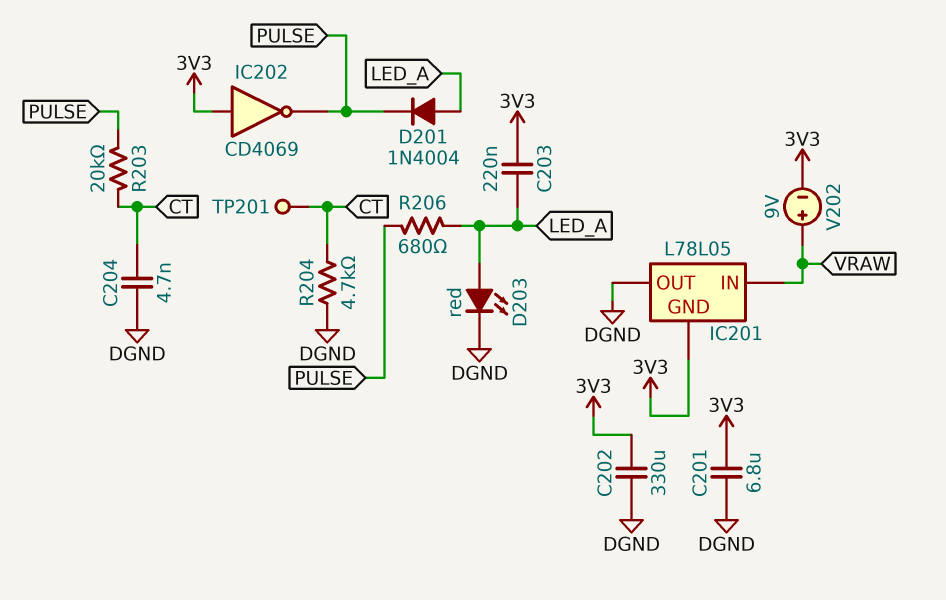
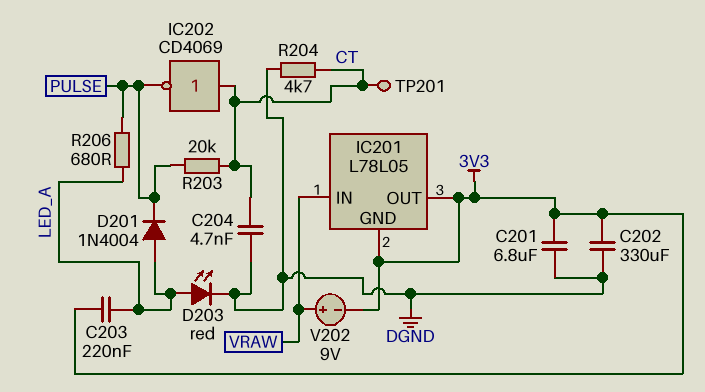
IC201 pin OUT: DGND -> 3V3
IC202: NOT CD4069 (in 3V3, out PULSE) -> NOT CD4069 (in CT, out PULSE)

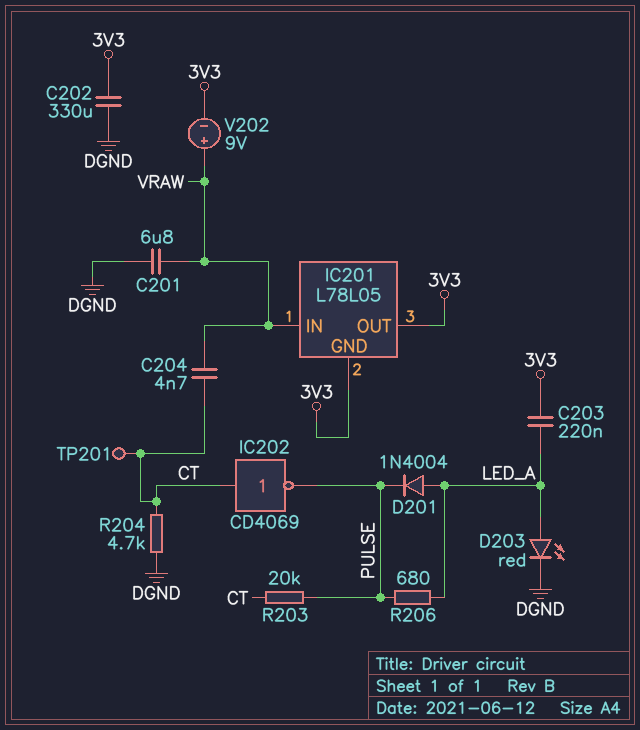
C201: 6.8uF (3V3, DGND) -> 6.8uF (DGND, VRAW)
C204: 4.7nF (CT, DGND) -> 4.7nF (CT, VRAW)

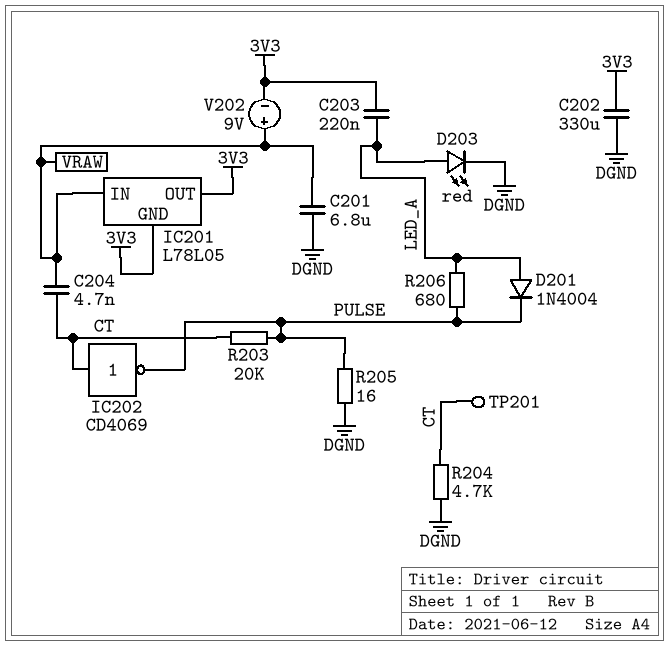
R205: none -> 16 (DGND, PULSE)

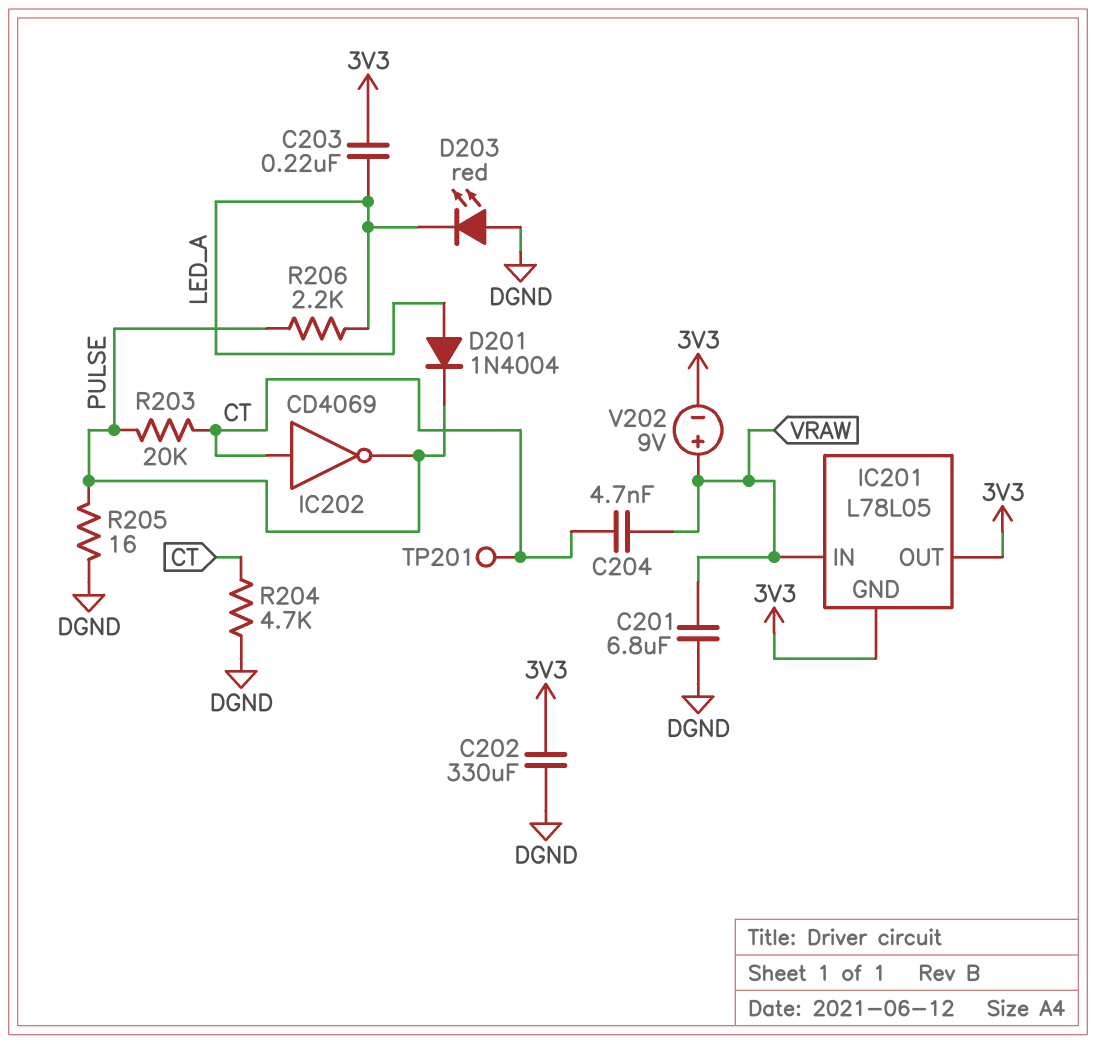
D203: LED red (A LED_A, K DGND) -> LED red (A DGND, K LED_A)
R206: 680 (LED_A, PULSE) -> 2.2k (LED_A, PULSE)

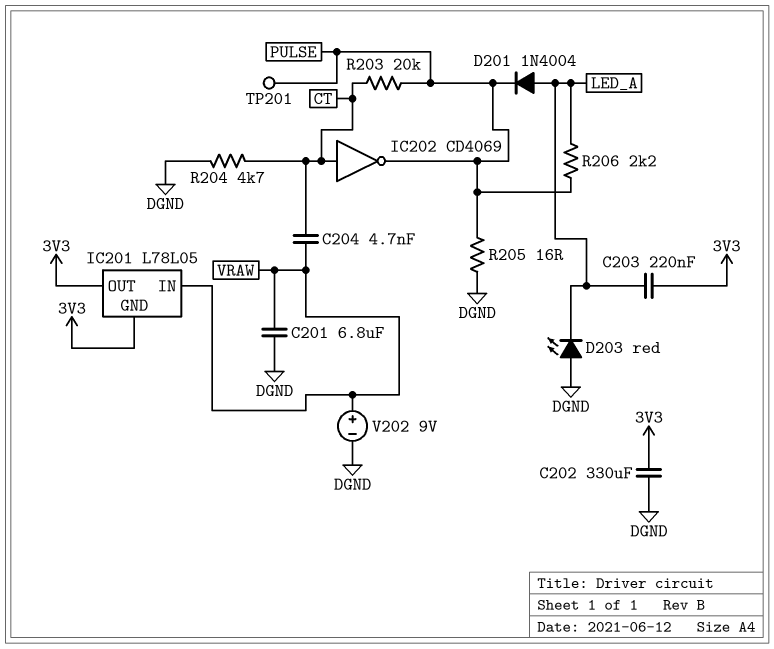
TP201: test point (CT) -> test point (PULSE)
V202: 9V (plus VRAW, minus 3V3) -> 9V (plus VRAW, minus DGND)

